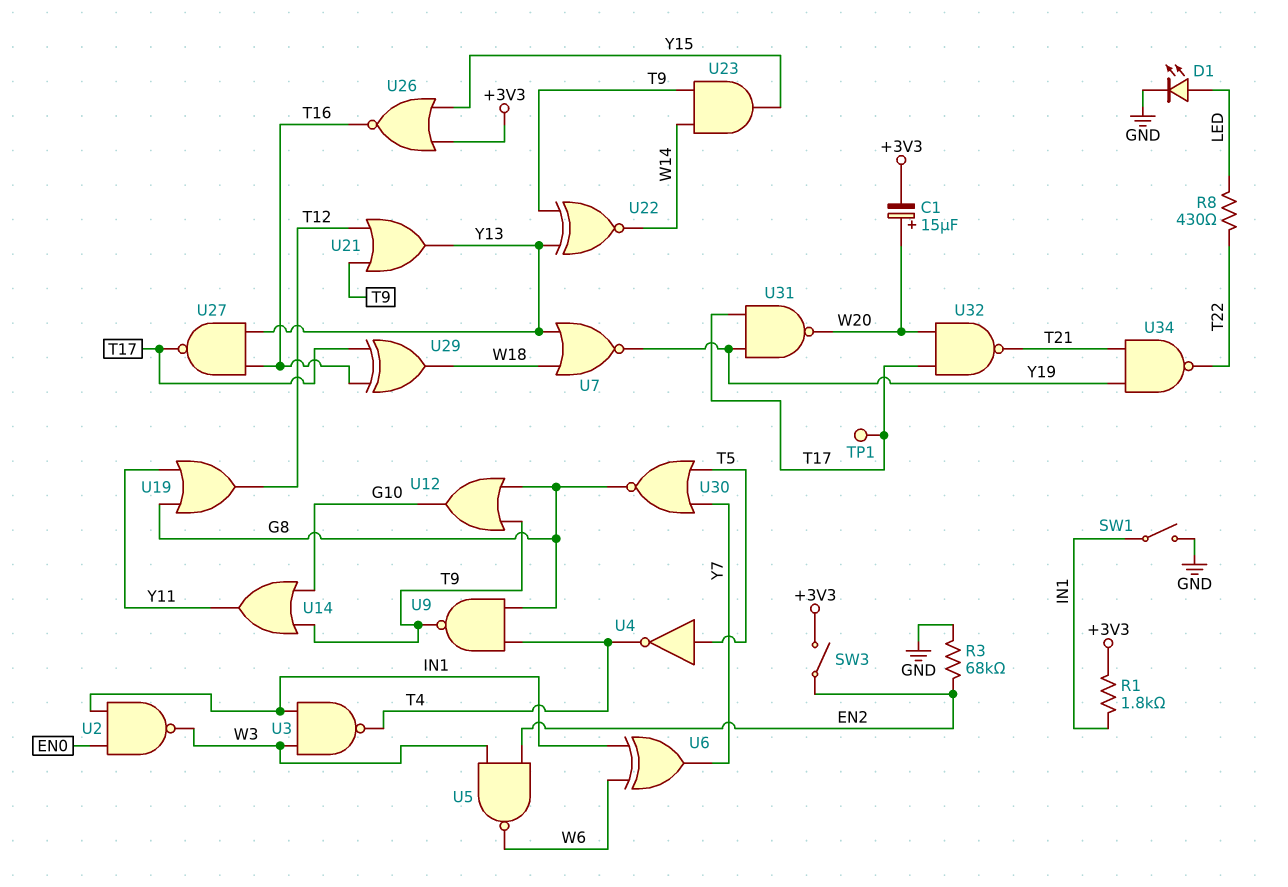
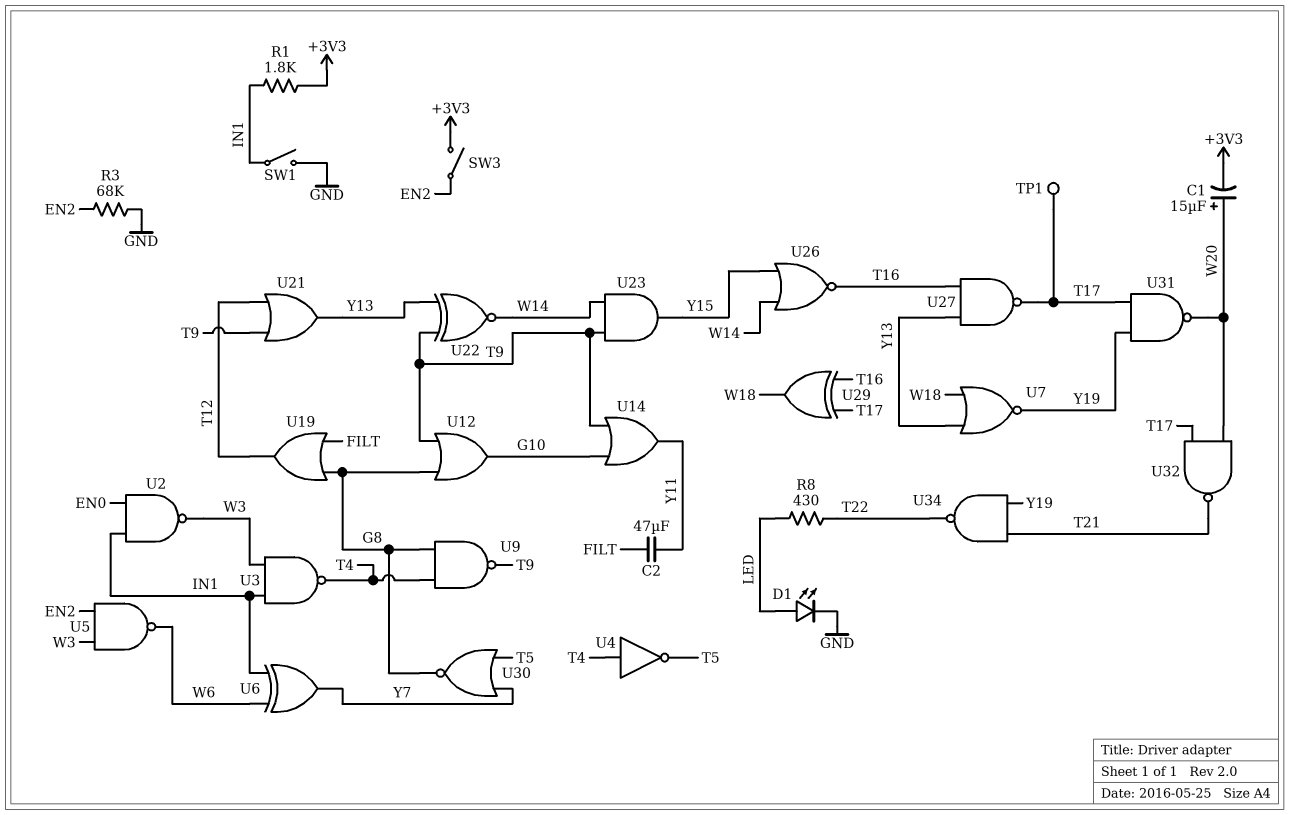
C2: none -> 47uF (FILT, Y11)
U4: NOT (in T5, out T4) -> NOT (in T4, out T5)
U19: OR (in G8, in Y11, out T12) -> OR (in FILT, in G8, out T12)
U26: NOR (in +3V3, in Y15, out T16) -> NOR (in W14, in Y15, out T16)

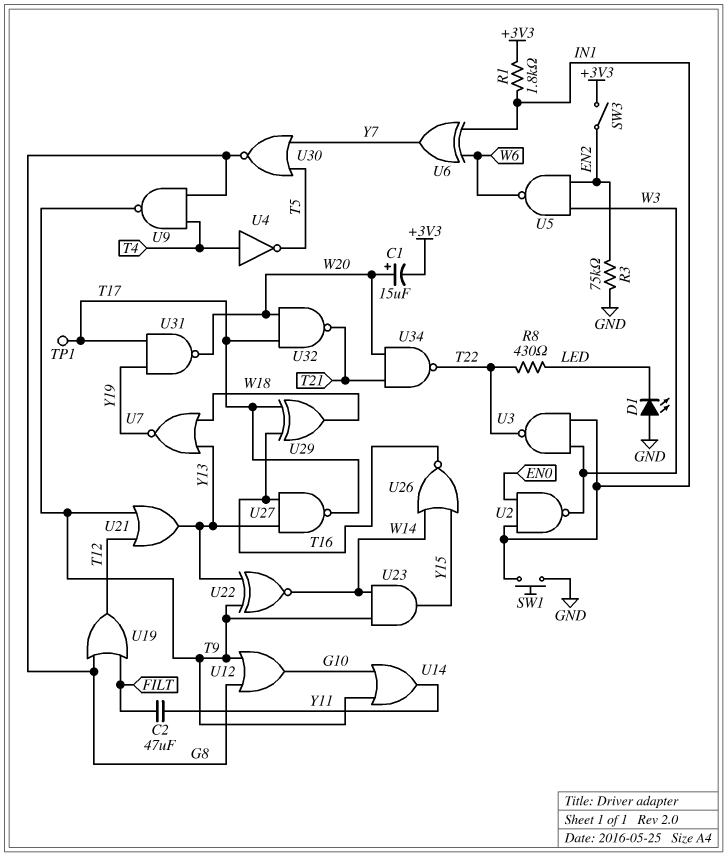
D1: LED (A LED, K GND) -> LED (A GND, K LED)
R3: 68k (EN2, GND) -> 75k (EN2, GND)
SW1: switch (GND, IN1) -> button (GND, IN1)
U3: NAND (in IN1, in W3, out T4) -> NAND (in IN1, in W3, out T22)
U34: NAND (in T21, in Y19, out T22) -> NAND (in T21, in W20, out T22)

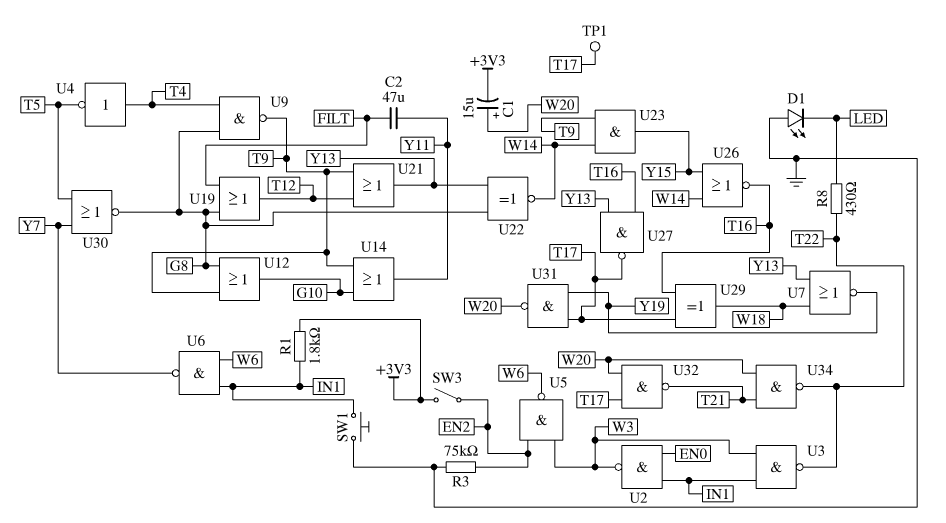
U6: XOR (in IN1, in W6, out Y7) -> NAND (in IN1, in W6, out Y7)
U22: XNOR (in T9, in Y13, out W14) -> XNOR (in G8, in Y13, out W14)

